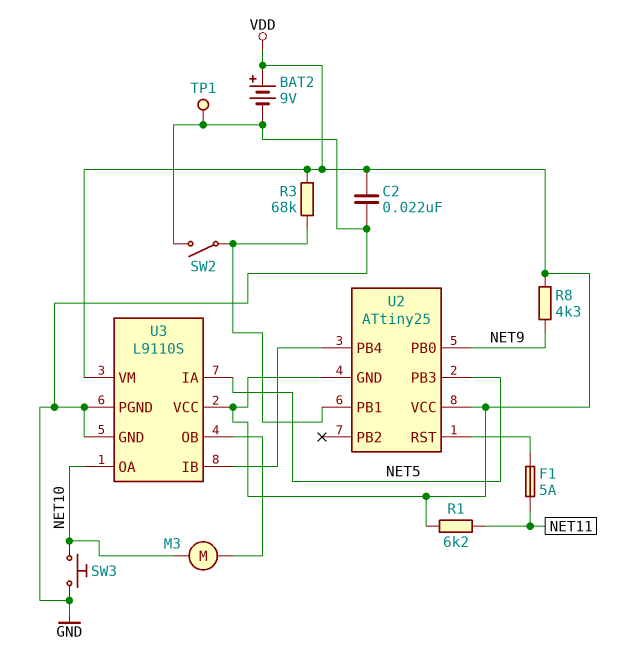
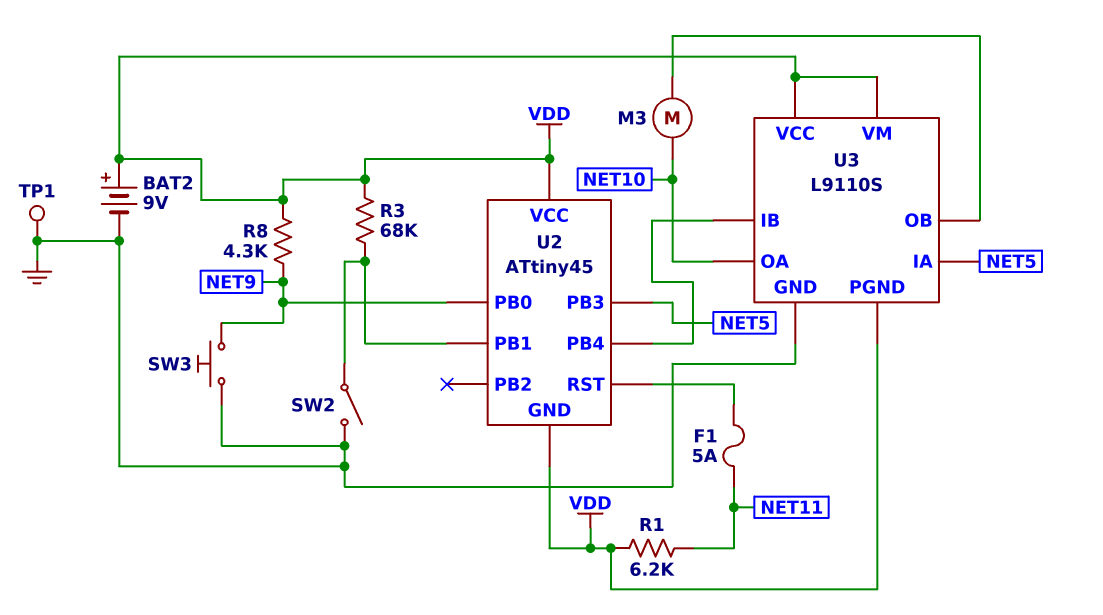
C2: 22nF (GND, VDD) -> none
SW3: button (GND, NET10) -> button (GND, NET9)
U2: ATtiny25 -> ATtiny45
U3 pin PGND: GND -> VDD

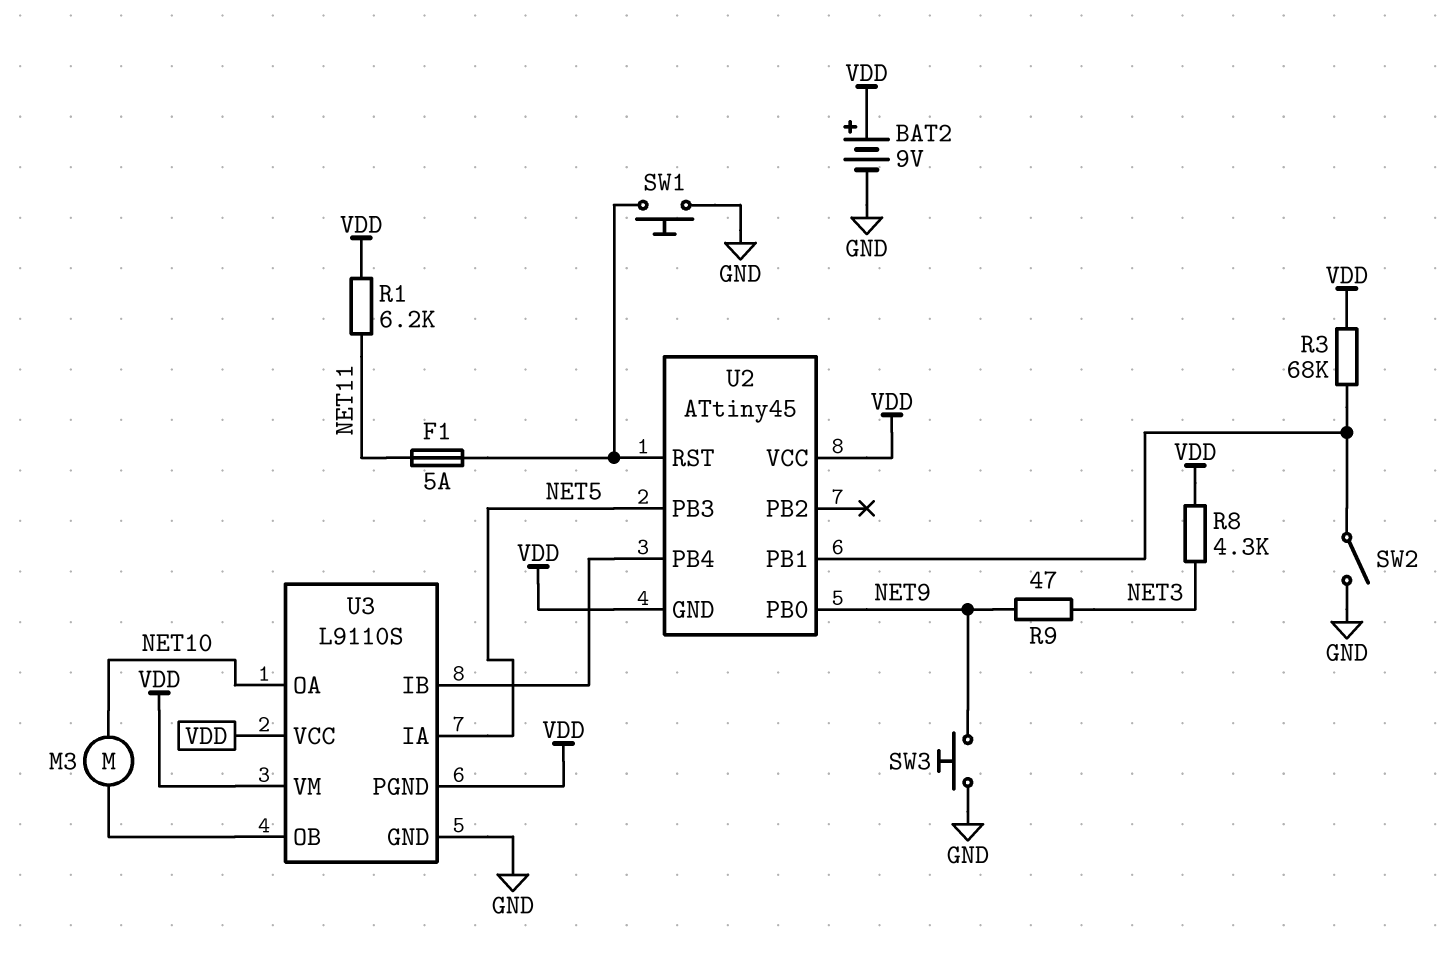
R8: 4.3k (NET9, VDD) -> 4.3k (NET3, VDD)
R9: none -> 47 (NET3, NET9)
SW1: none -> button (GND, U2/RST)
TP1: test point (GND) -> none

